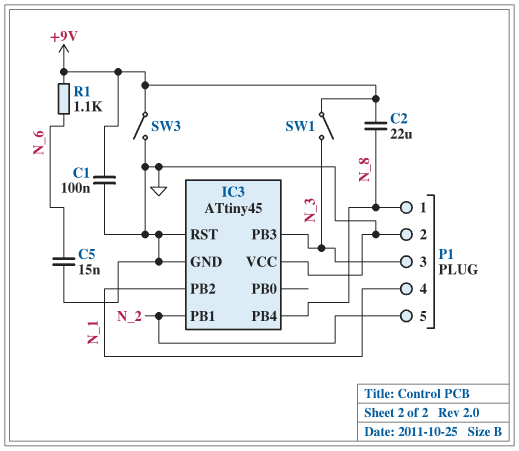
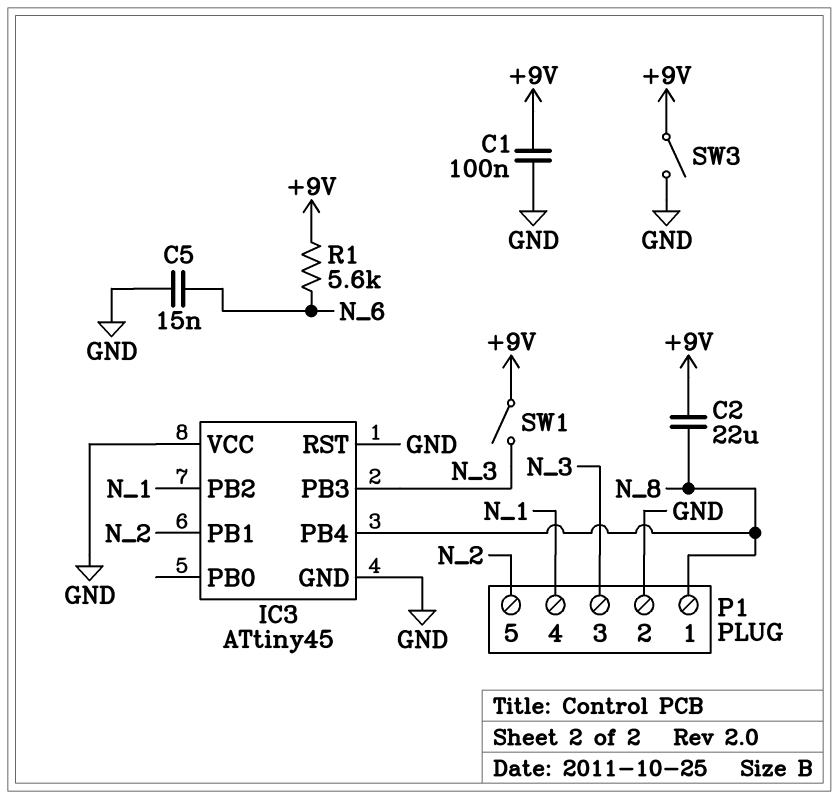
R1: 1.1k (+9V, N_6) -> 5.6k (+9V, N_6)

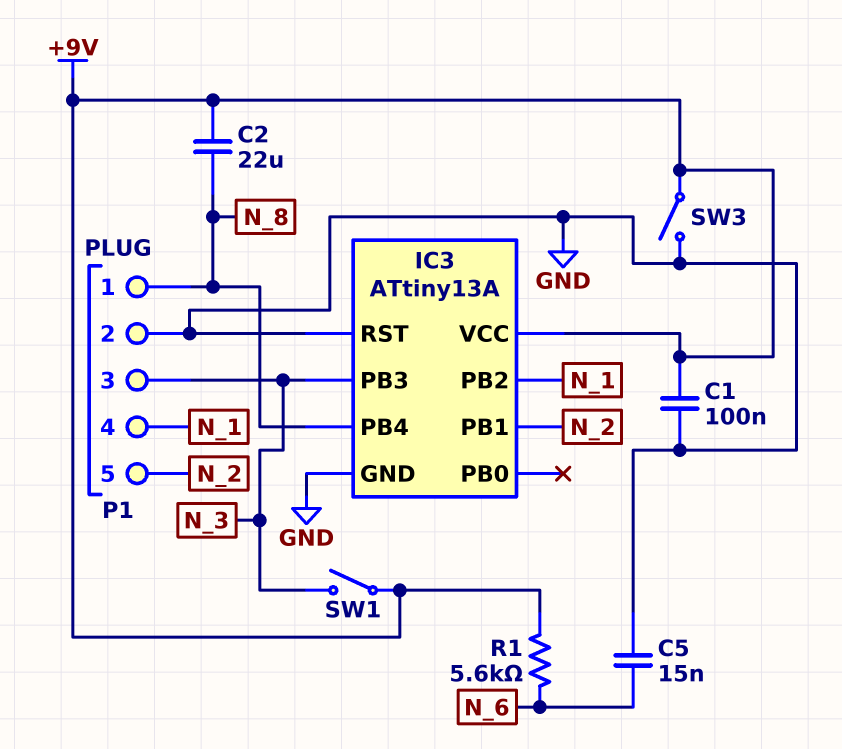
IC3: ATtiny45 -> ATtiny13A
IC3 pin VCC: GND -> +9V

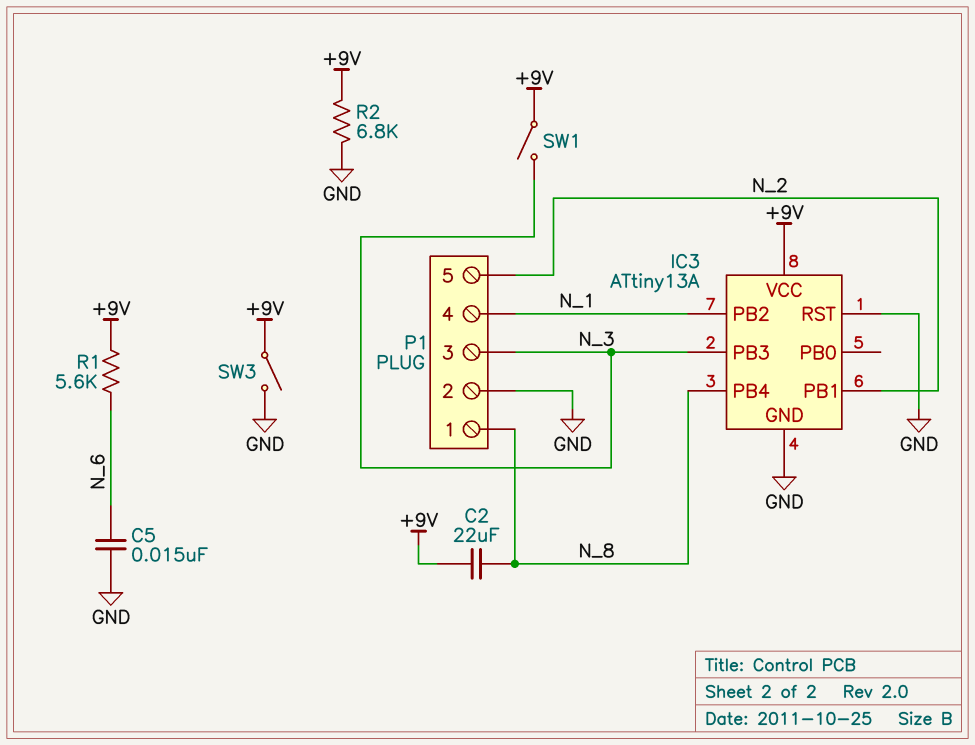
C1: 100nF (+9V, GND) -> none
R2: none -> 6.8k (+9V, GND)

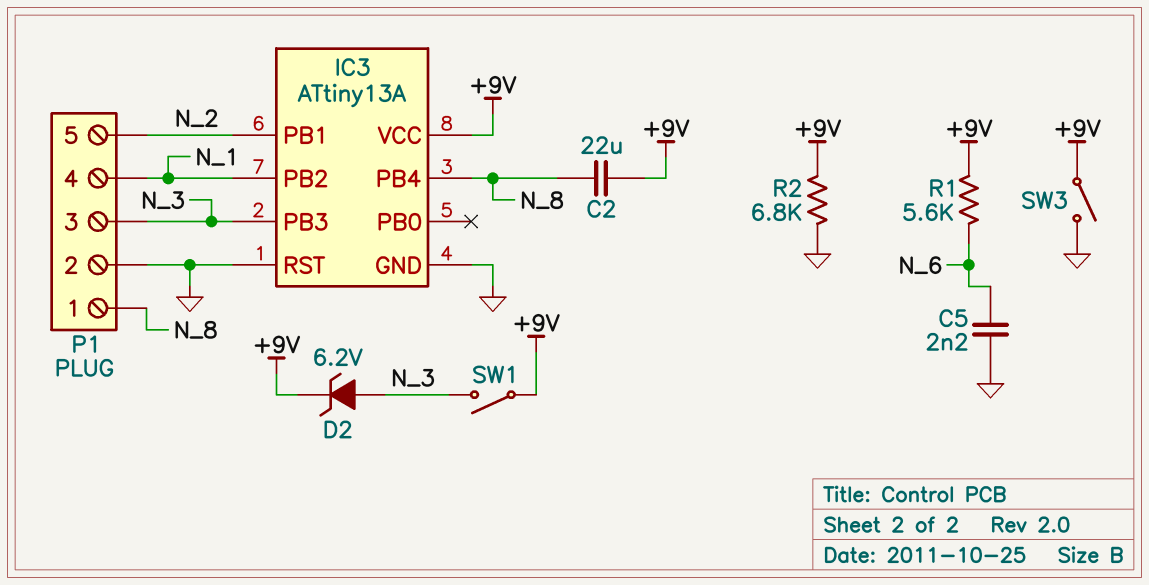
C5: 15nF (GND, N_6) -> 2.2nF (GND, N_6)
D2: none -> zener 6.2V (A N_3, K +9V)

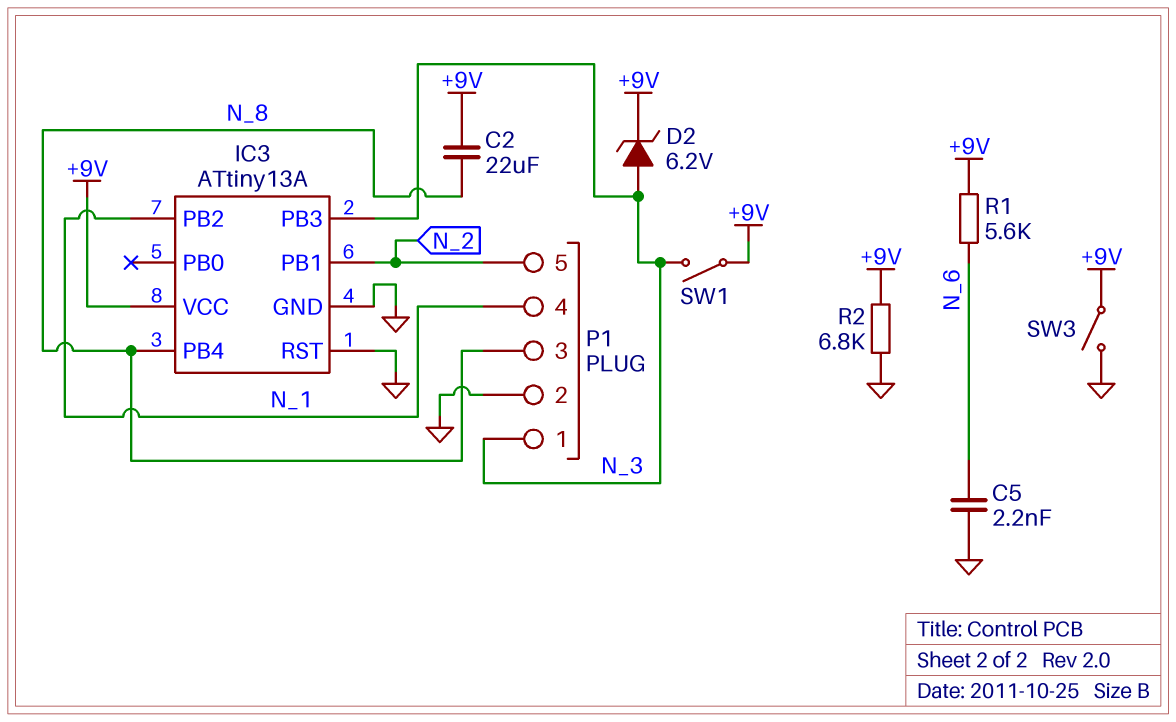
P1 pin 1: N_8 -> N_3
P1 pin 3: N_3 -> N_8

